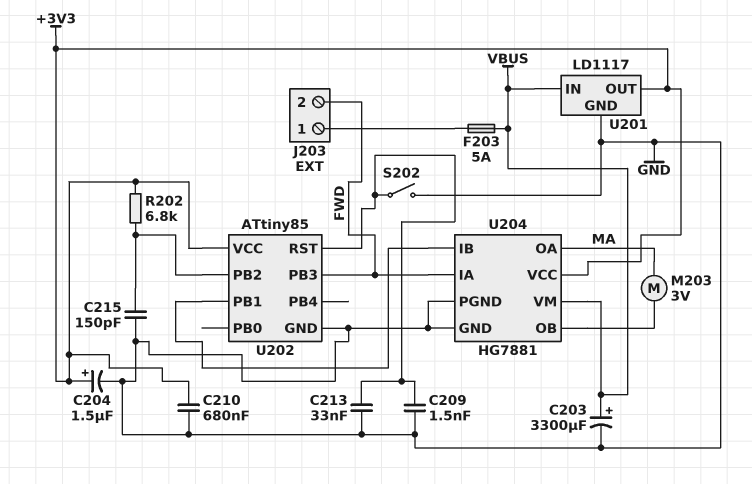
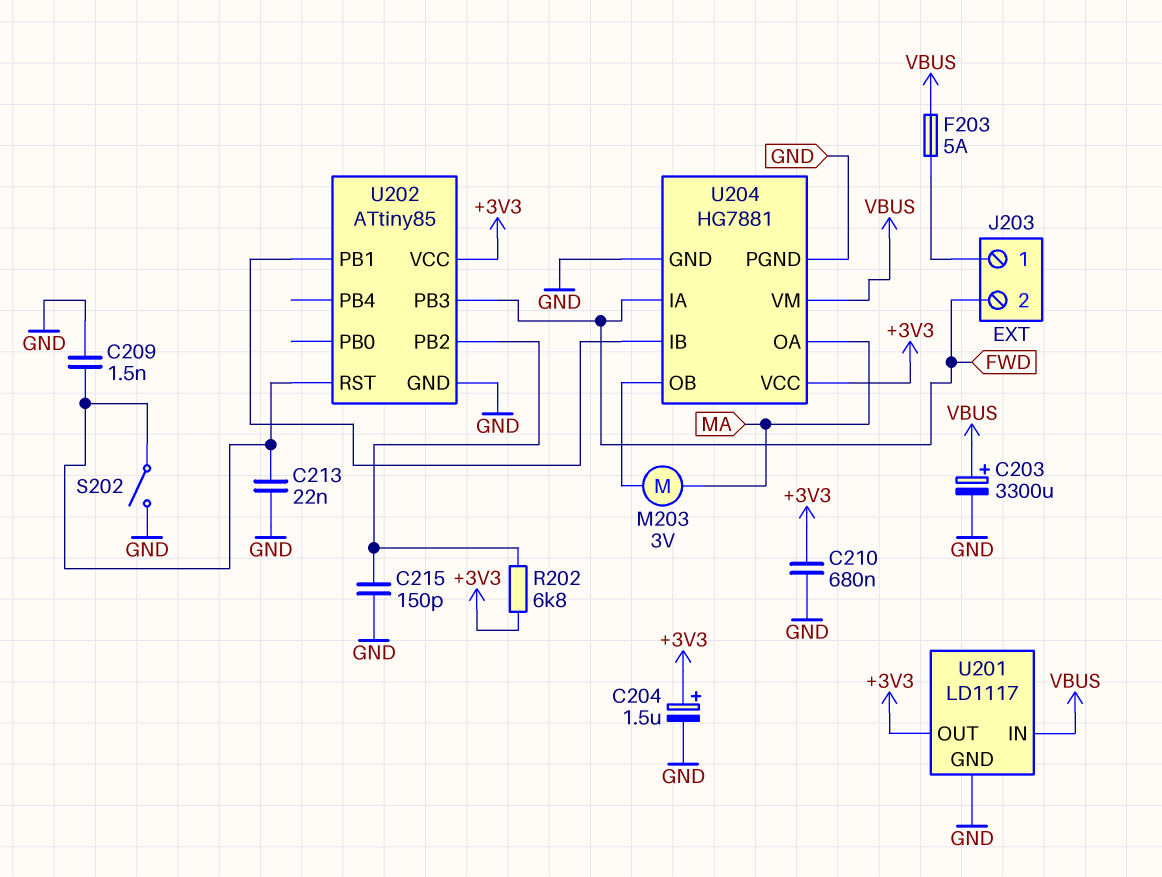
C213: 33nF (GND, U202/RST) -> 22nF (GND, U202/RST)

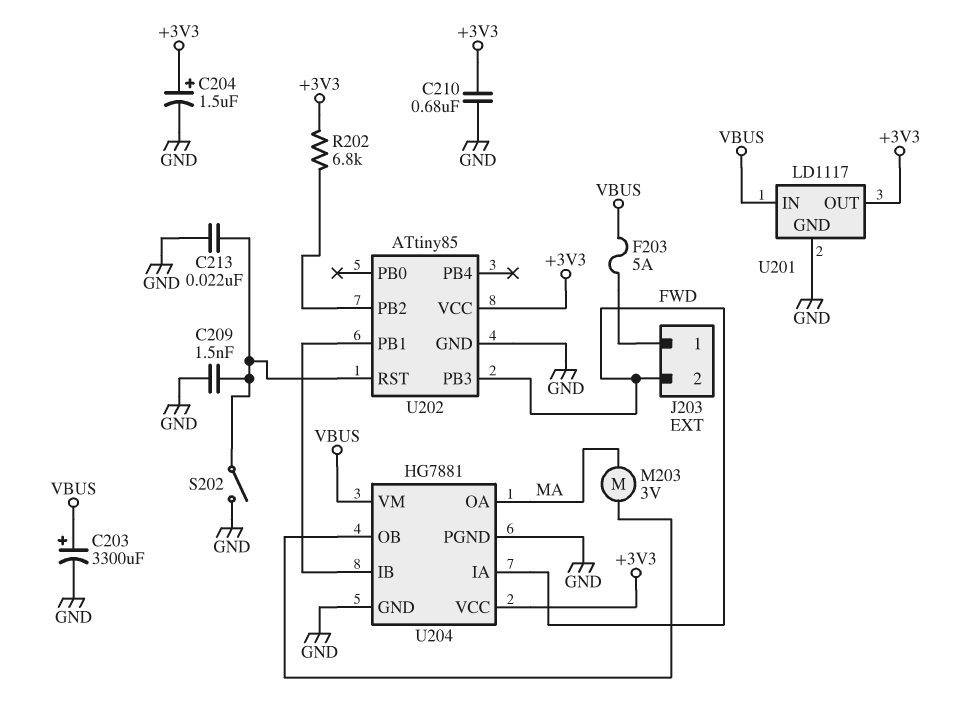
C215: 150pF (GND, U202/PB2) -> none

